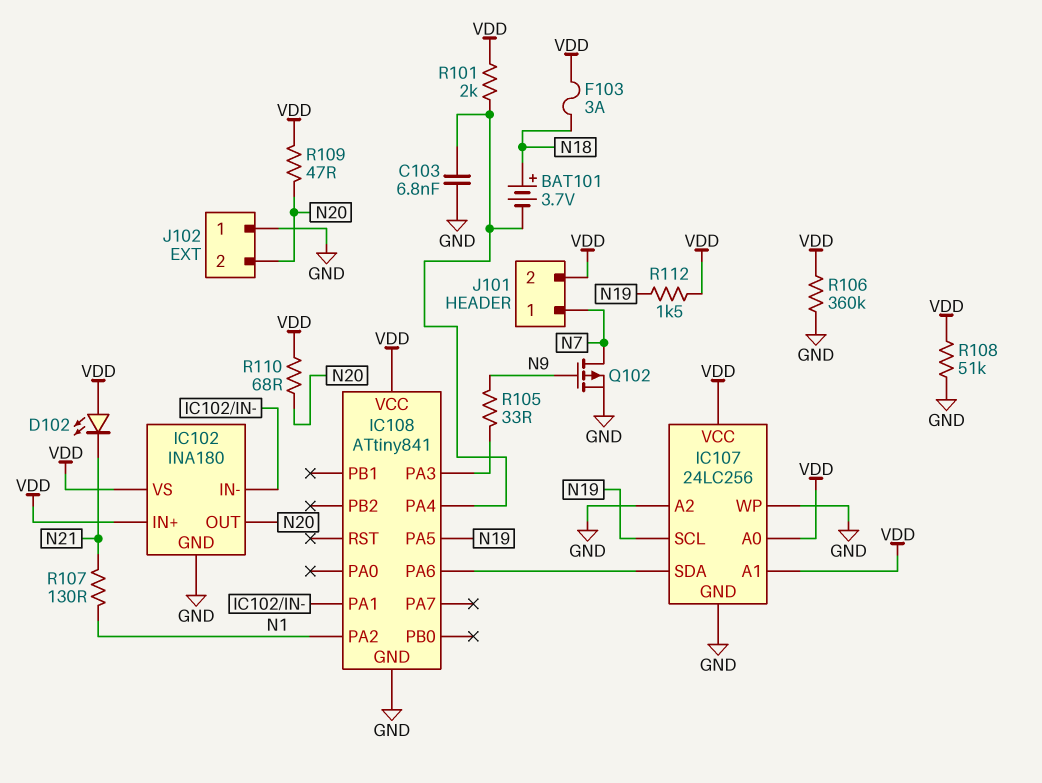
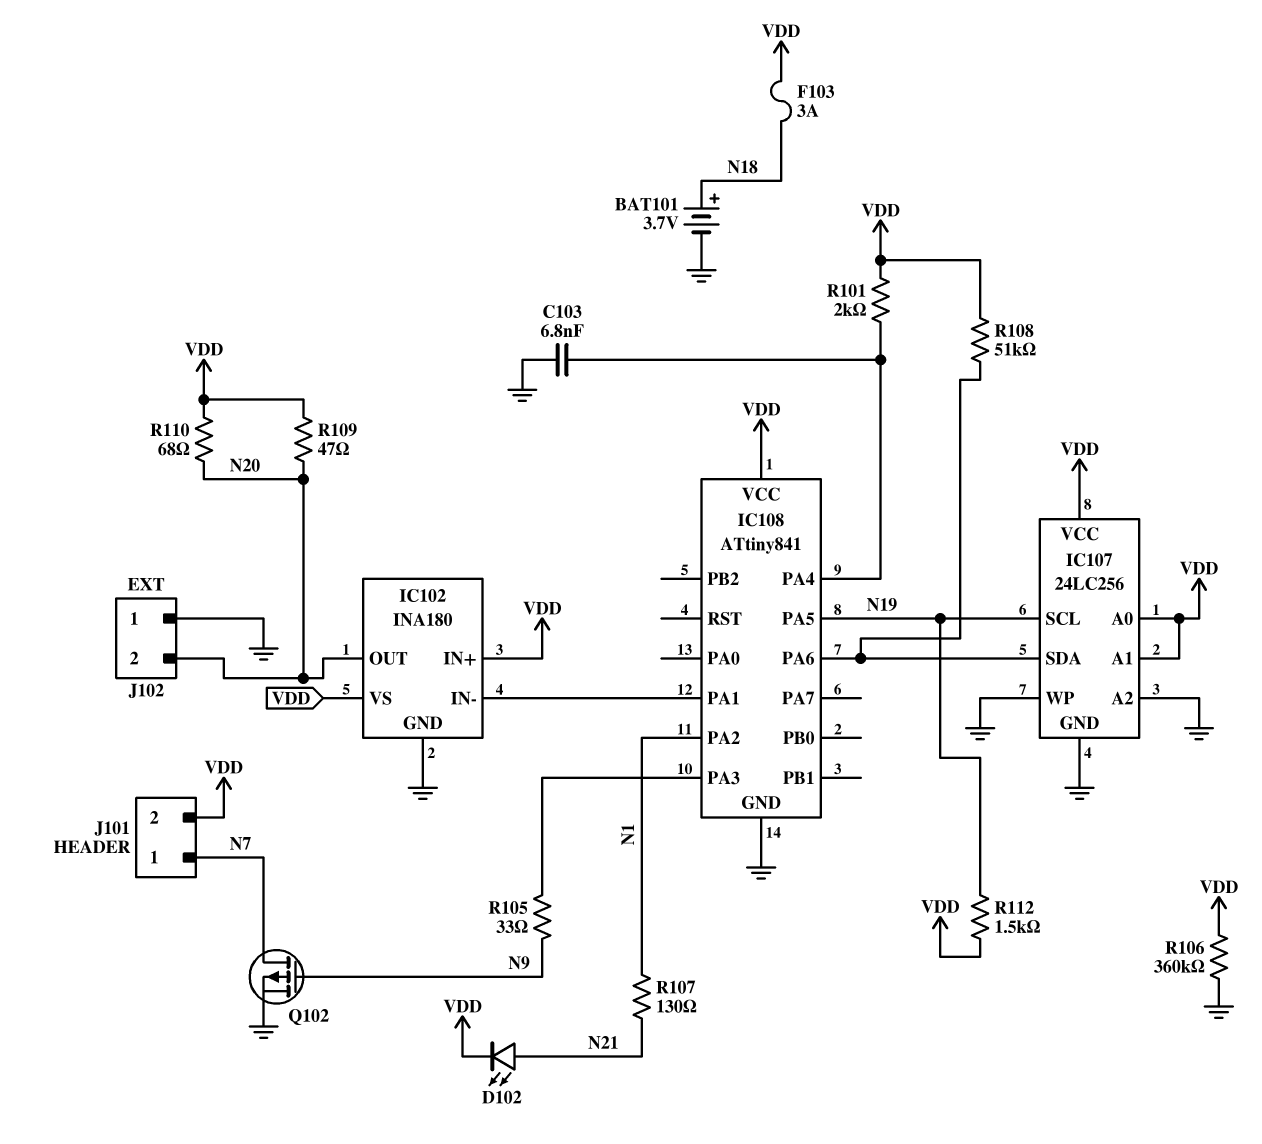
BAT101: 3.7V (plus N18, minus IC108/PA4) -> 3.7V (plus N18, minus GND)
D102: LED (A VDD, K N21) -> LED (A N21, K VDD)
R108: 51k (GND, VDD) -> 51k (IC107/SDA, VDD)

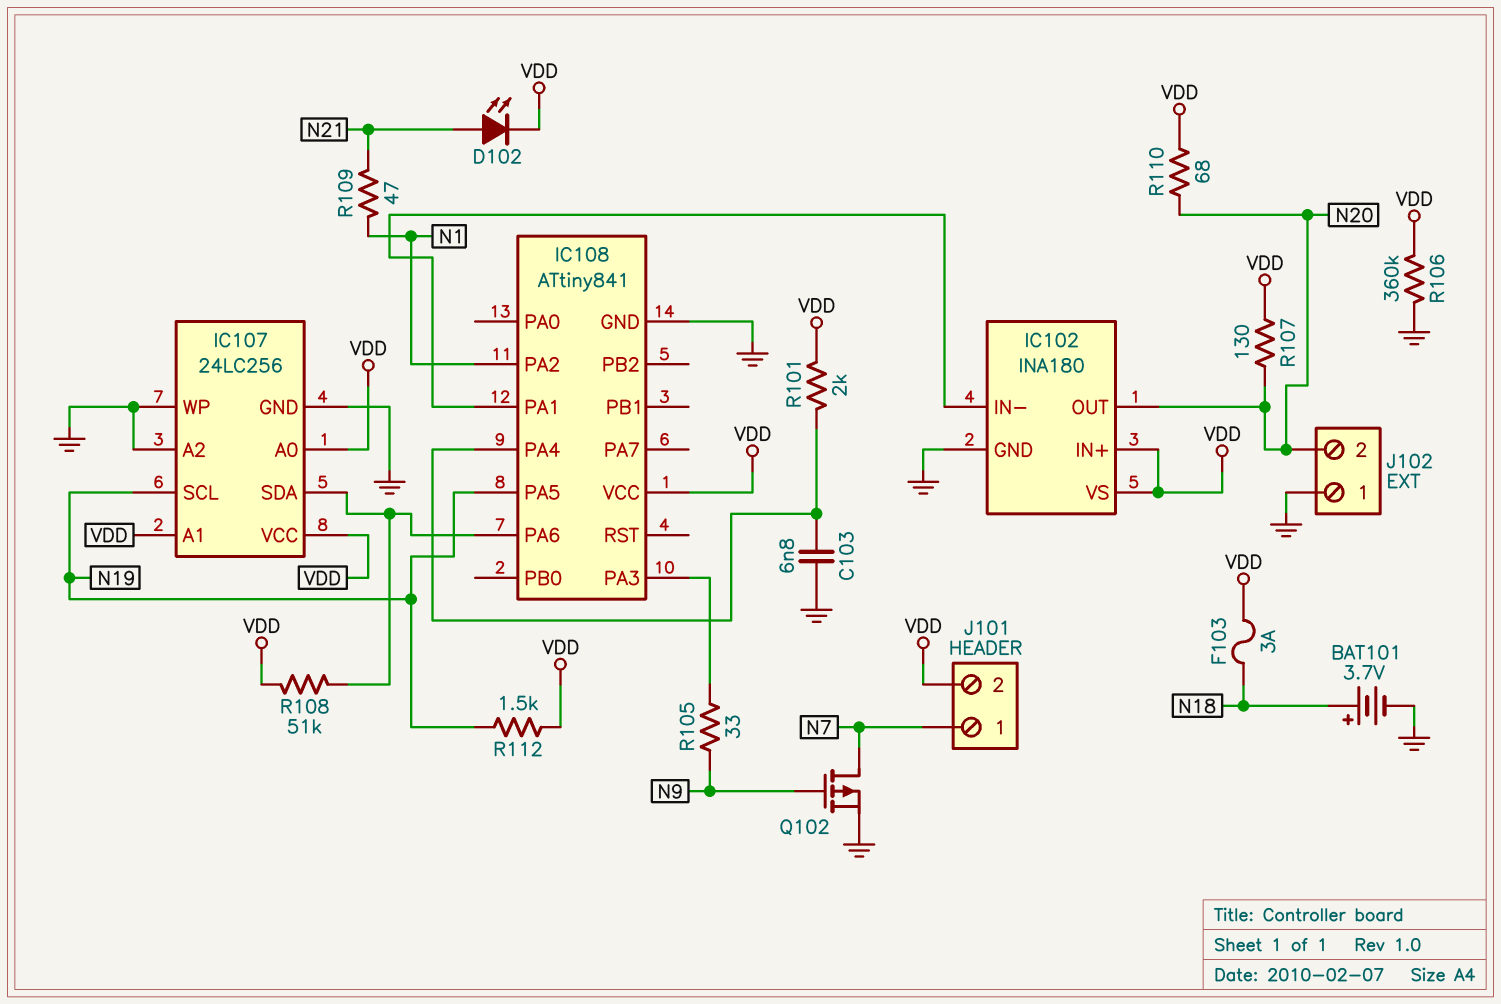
R107: 130 (N1, N21) -> 130 (N20, VDD)
R109: 47 (N20, VDD) -> 47 (N1, N21)

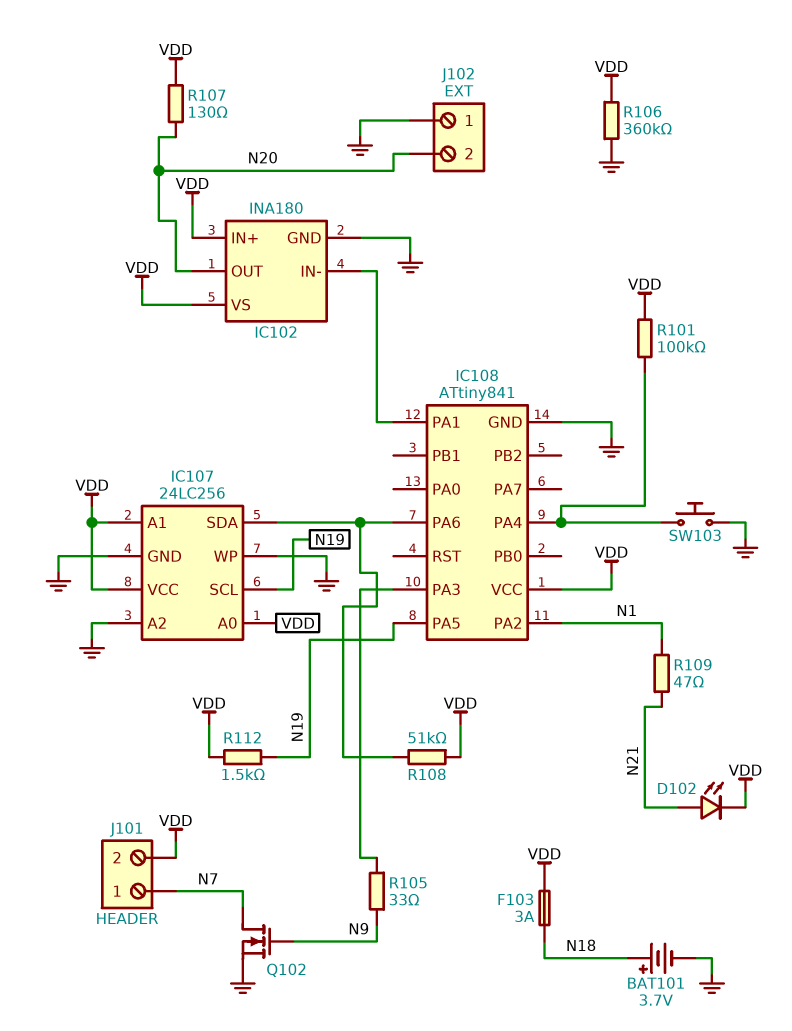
C103: 6.8nF (GND, IC108/PA4) -> none
Q102: PMOS (G N9, D N7, S GND) -> NMOS (G N9, D N7, S GND)
R101: 2k (IC108/PA4, VDD) -> 100k (IC108/PA4, VDD)
R110: 68 (N20, VDD) -> none
SW103: none -> button (GND, IC108/PA4)

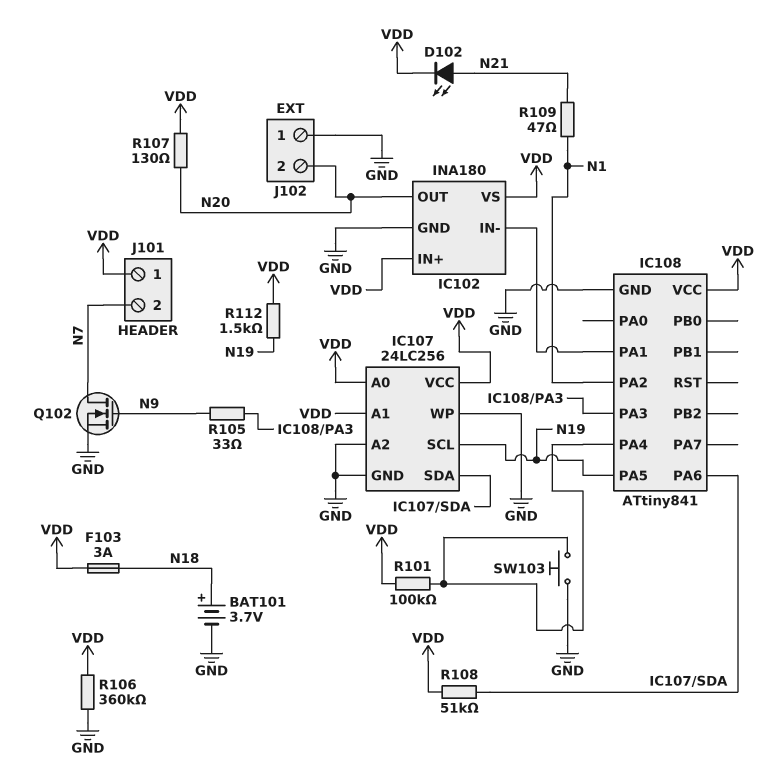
J101 pin 1: N7 -> VDD
J101 pin 2: VDD -> N7

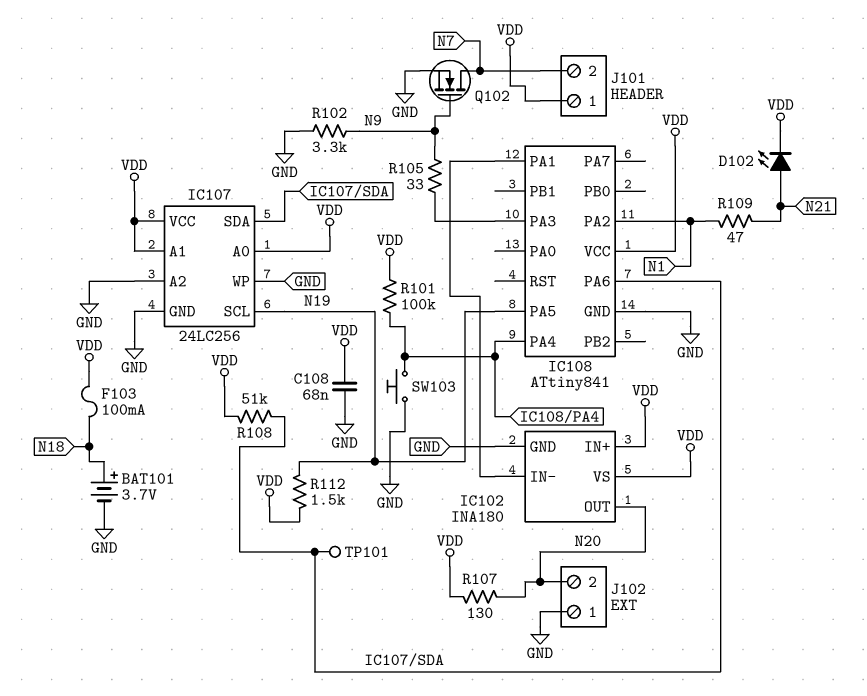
C108: none -> 68nF (GND, VDD)
F103: 3A (N18, VDD) -> 100mA (N18, VDD)
R102: none -> 3.3k (GND, N9)
R106: 360k (GND, VDD) -> none
TP101: none -> test point (IC107/SDA)

